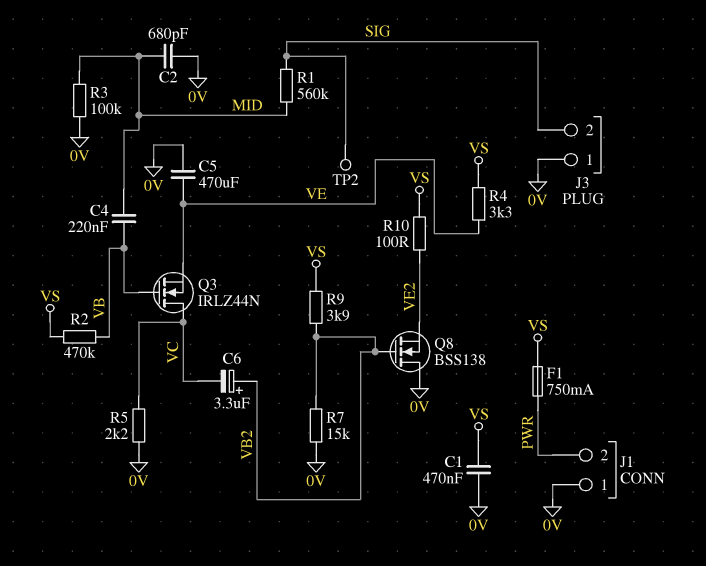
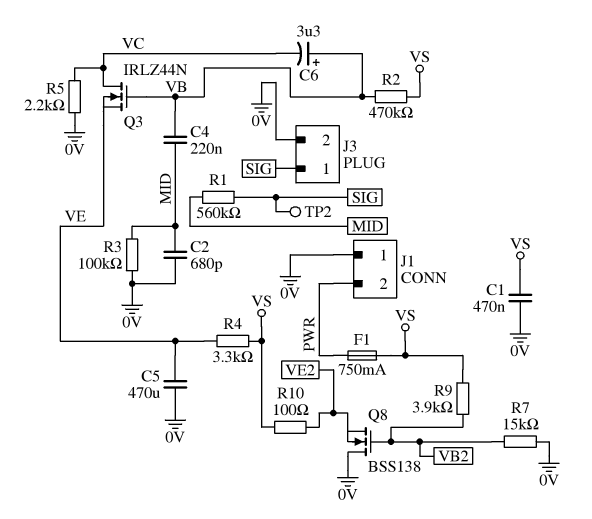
C6: 3.3uF (plus VB2, minus VC) -> 3.3uF (plus VB, minus VC)
J3 pin 1: 0V -> SIG
J3 pin 2: SIG -> 0V

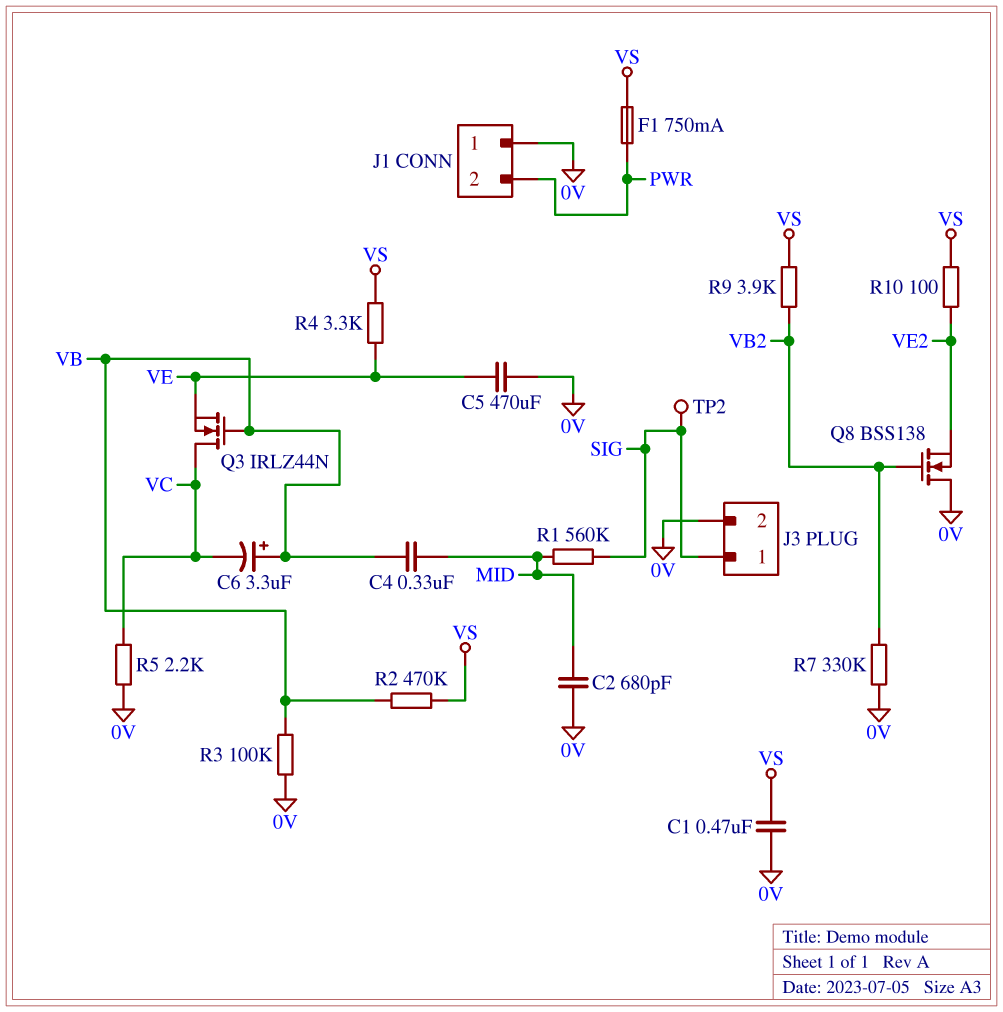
C4: 220nF (MID, VB) -> 330nF (MID, VB)
R3: 100k (0V, MID) -> 100k (0V, VB)
R7: 15k (0V, VB2) -> 330k (0V, VB2)

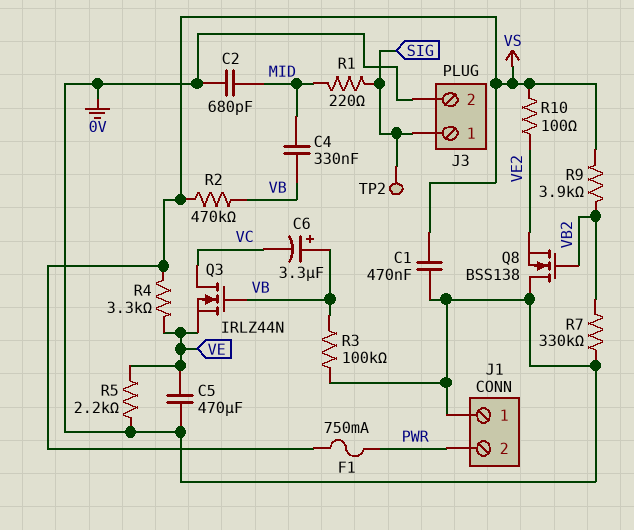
R1: 560k (MID, SIG) -> 220 (MID, SIG)
R5: 2.2k (0V, VC) -> 2.2k (0V, VE)

